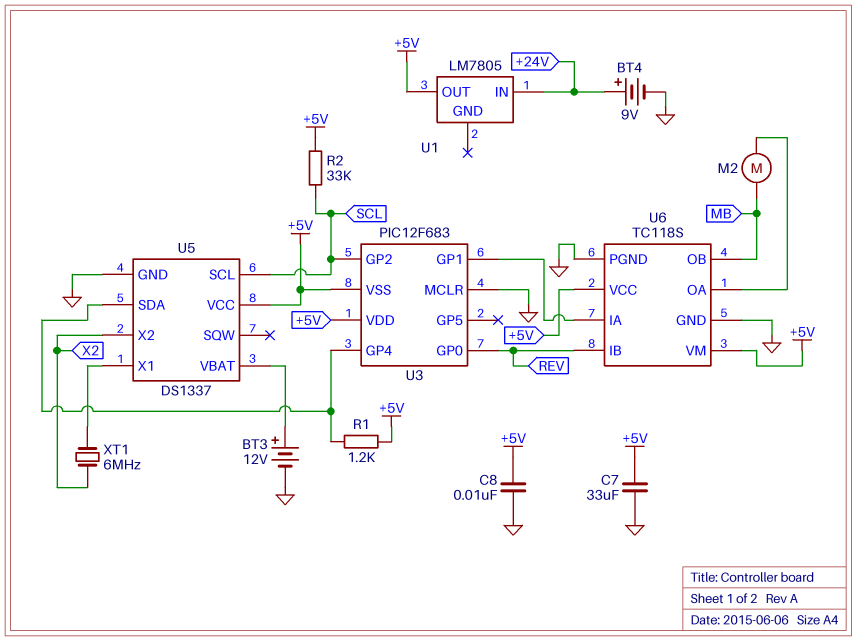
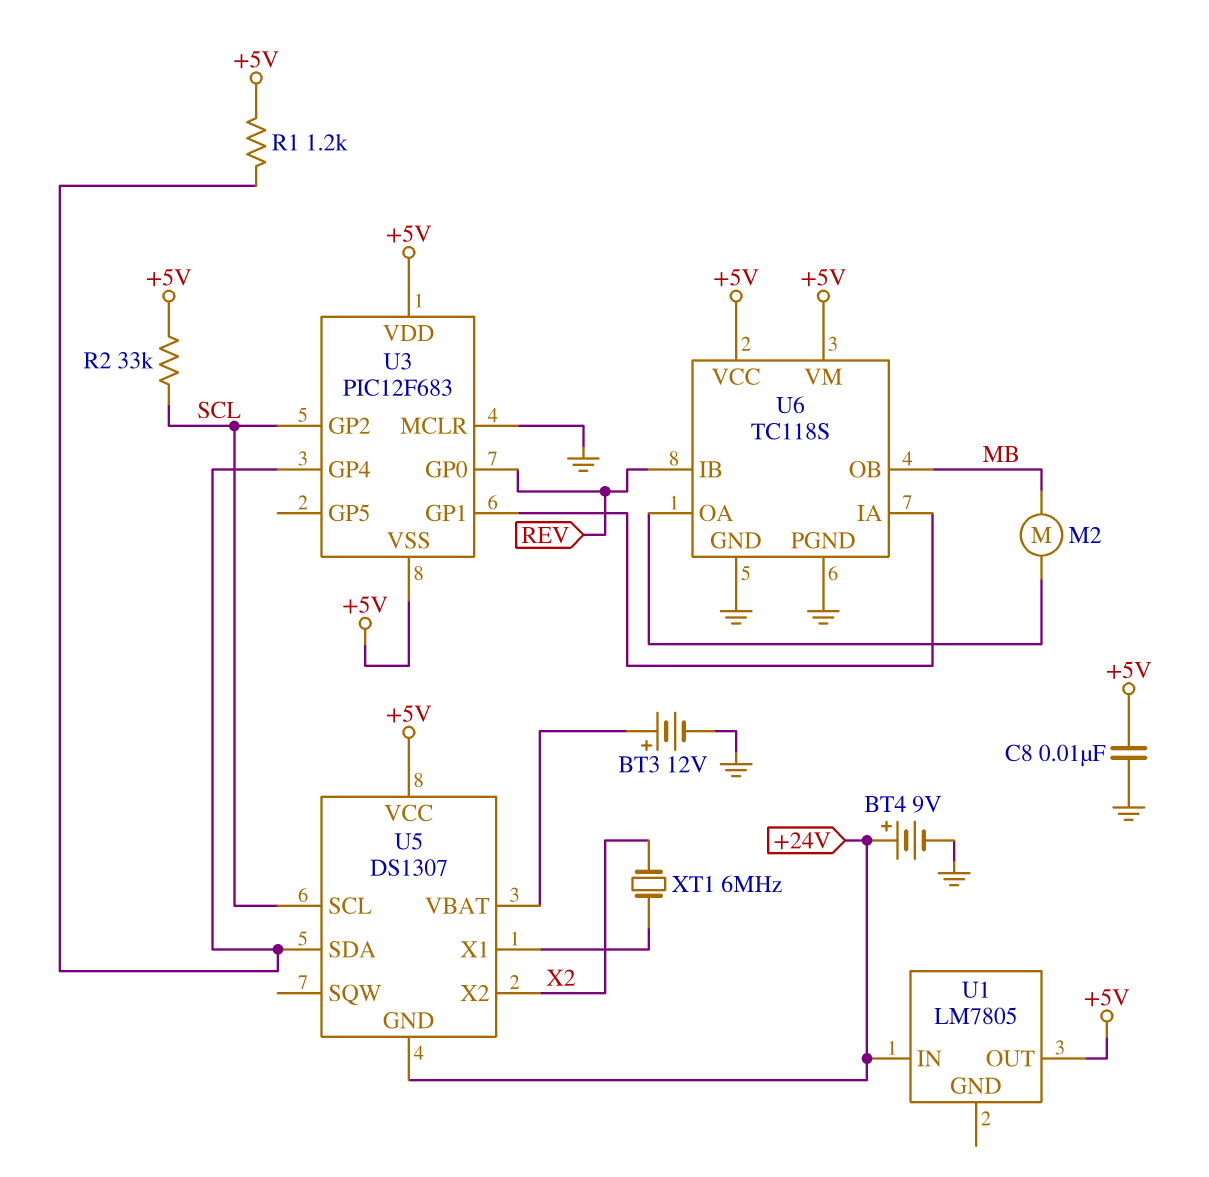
C7: 33uF (+5V, GND) -> none
U5: DS1337 -> DS1307
U5 pin GND: GND -> +24V

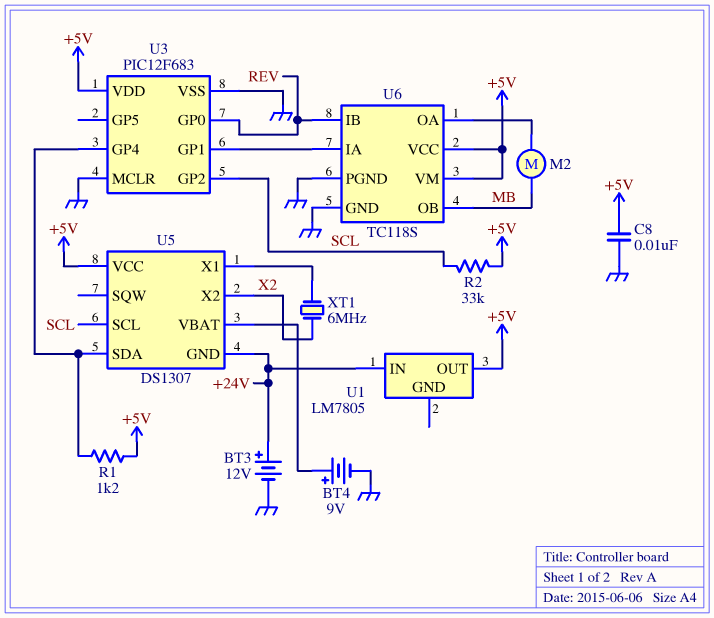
BT3: 12V (plus U5/VBAT, minus GND) -> 12V (plus +24V, minus GND)
BT4: 9V (plus +24V, minus GND) -> 9V (plus U5/VBAT, minus GND)
U3 pin VSS: +5V -> GND

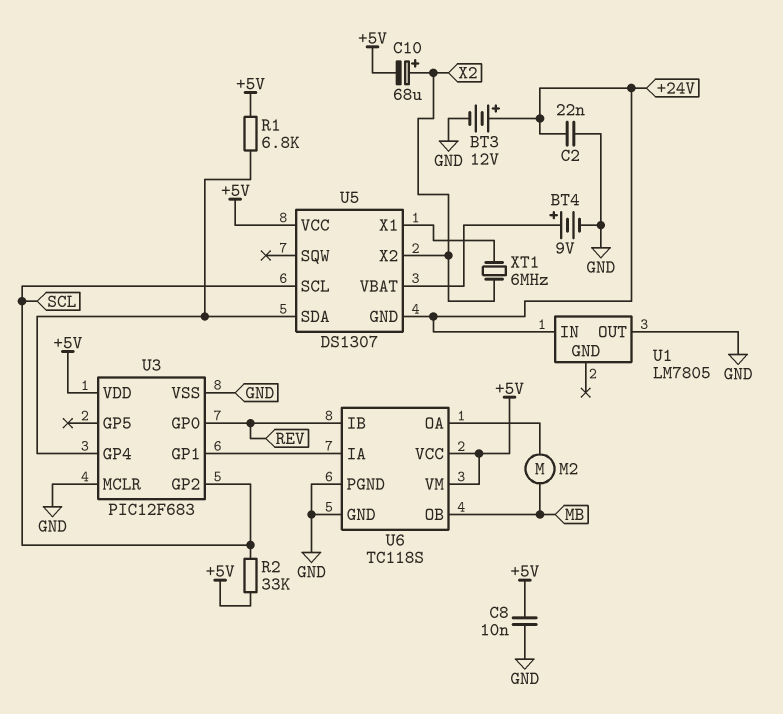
C2: none -> 22nF (+24V, GND)
C10: none -> 68uF (plus X2, minus +5V)
R1: 1.2k (+5V, U3/GP4) -> 6.8k (+5V, U3/GP4)
U1 pin OUT: +5V -> GND

